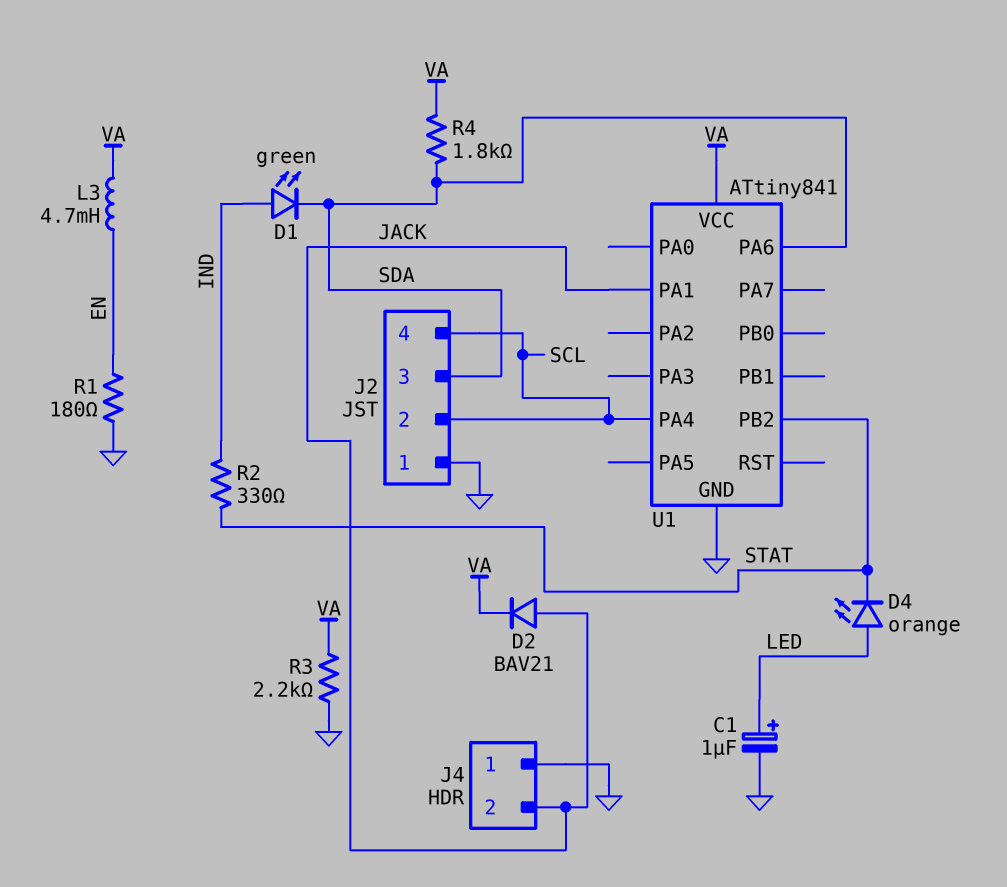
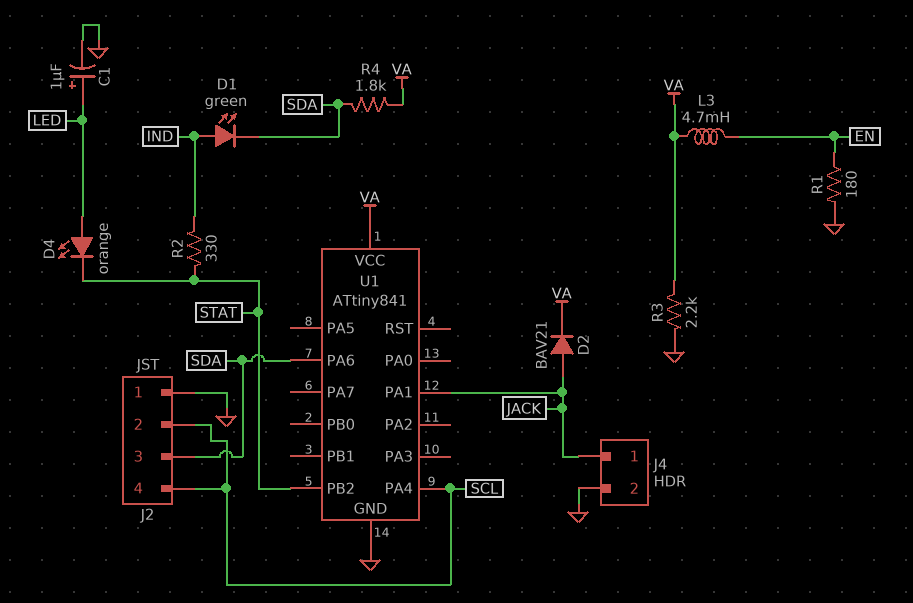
J4 pin 1: GND -> JACK
J4 pin 2: JACK -> GND

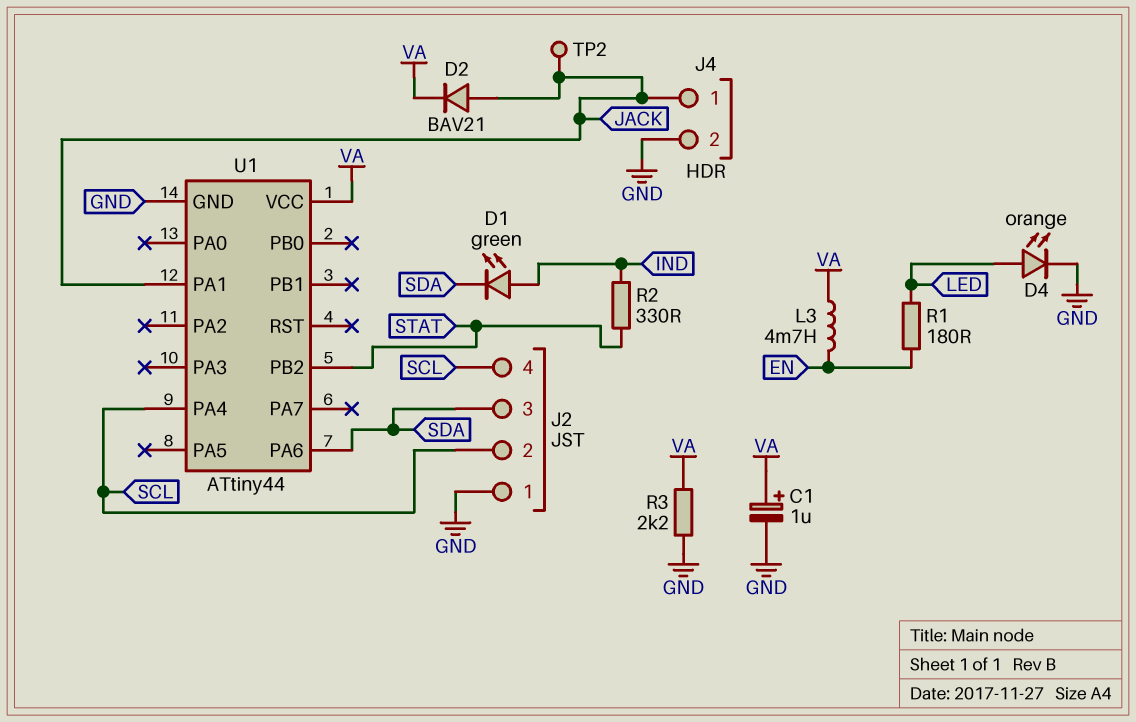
C1: 1uF (plus LED, minus GND) -> 1uF (plus VA, minus GND)
D4: LED orange (A LED, K STAT) -> LED orange (A LED, K GND)
R1: 180 (EN, GND) -> 180 (EN, LED)
R4: 1.8k (SDA, VA) -> none
TP2: none -> test point (JACK)
U1: ATtiny841 -> ATtiny44

